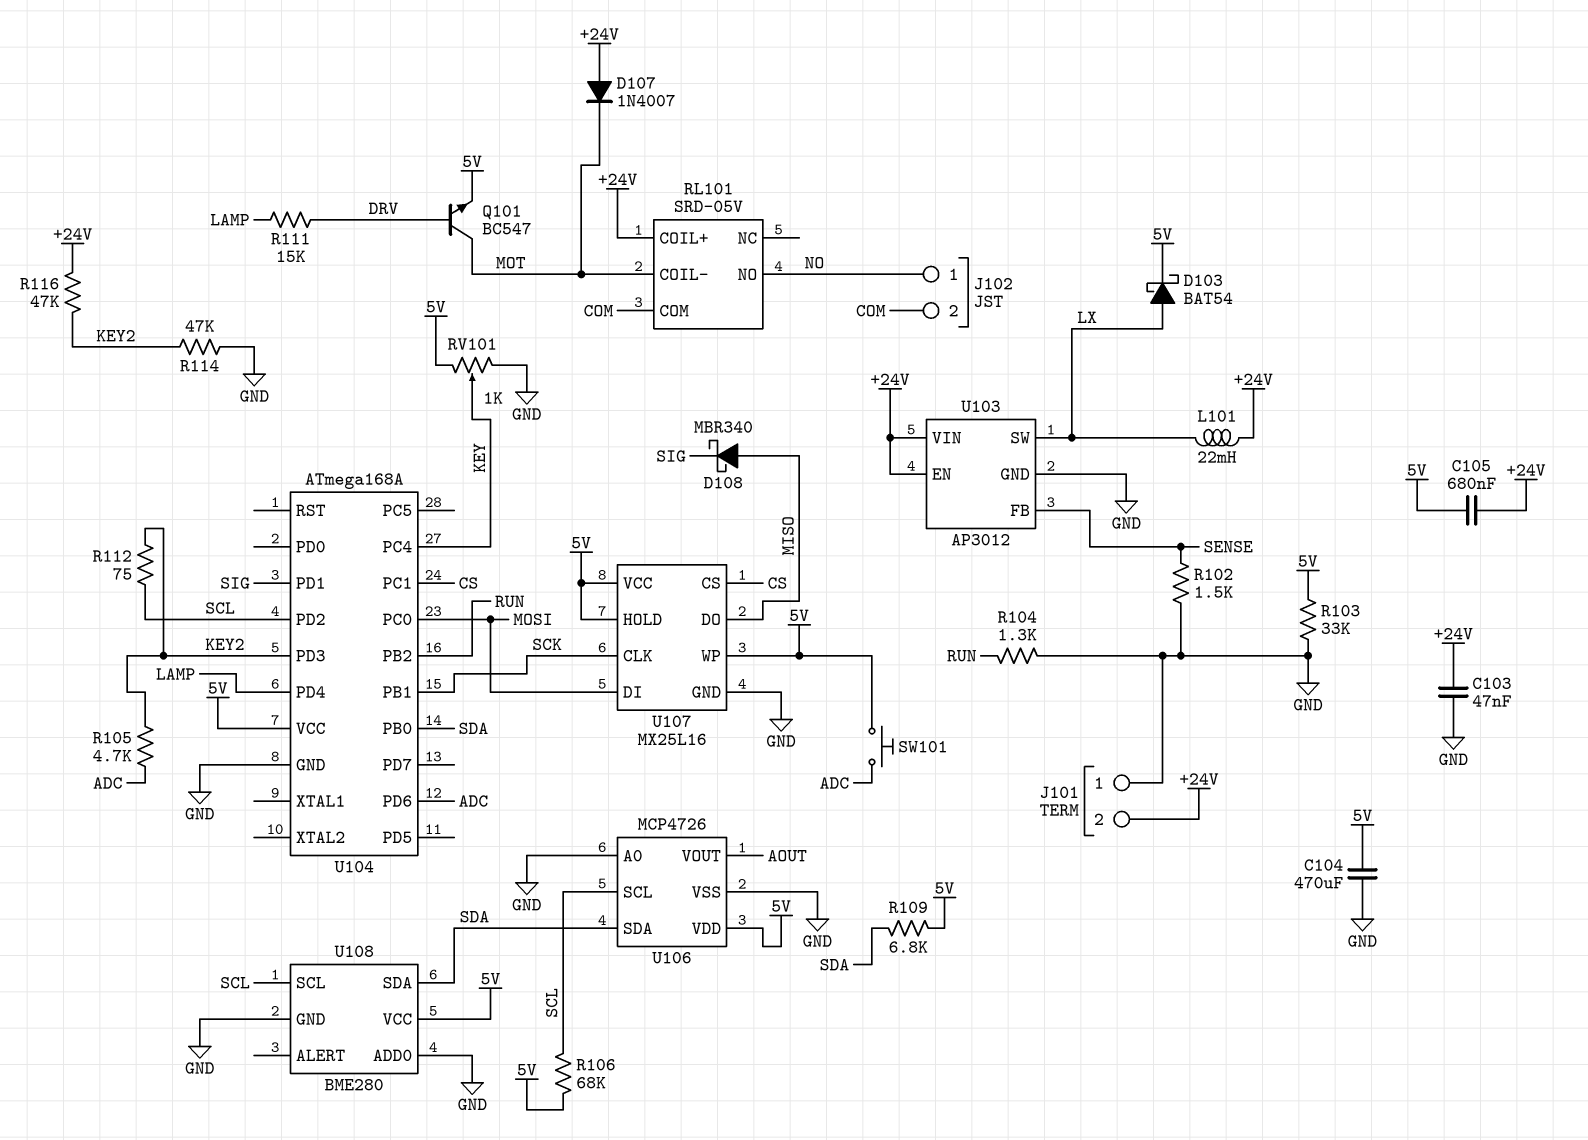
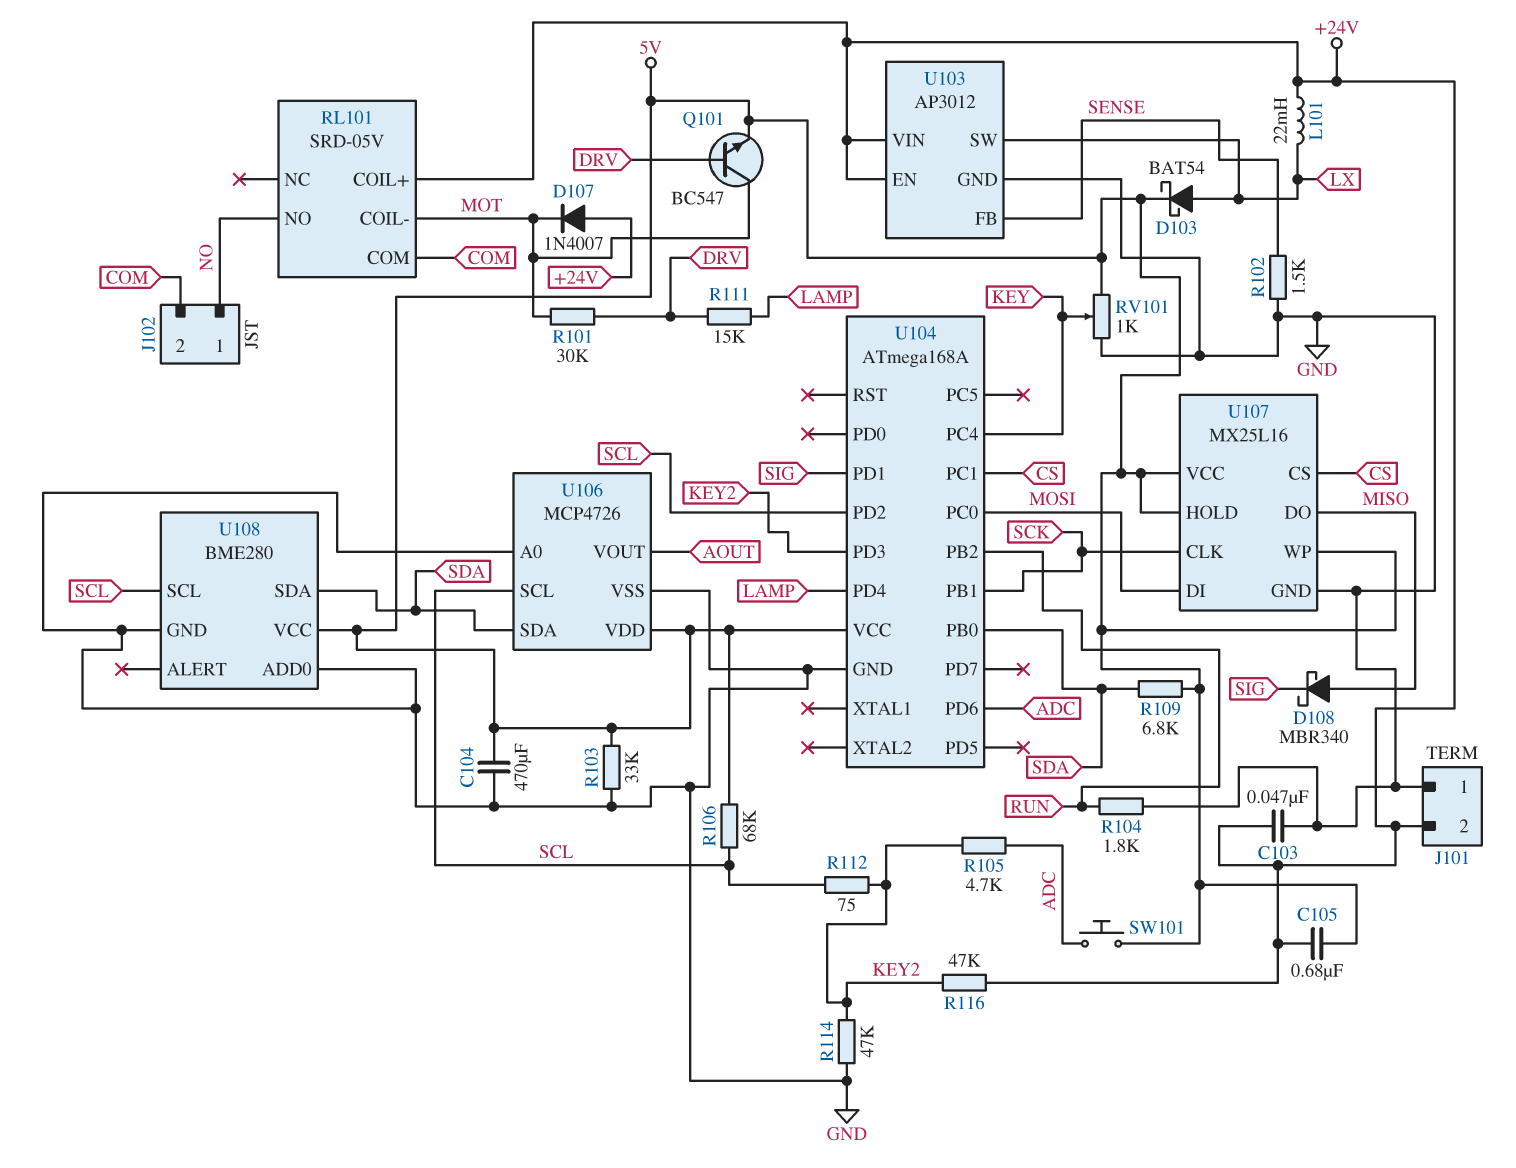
R101: none -> 30k (DRV, MOT)
R104: 1.3k (GND, RUN) -> 1.8k (GND, RUN)

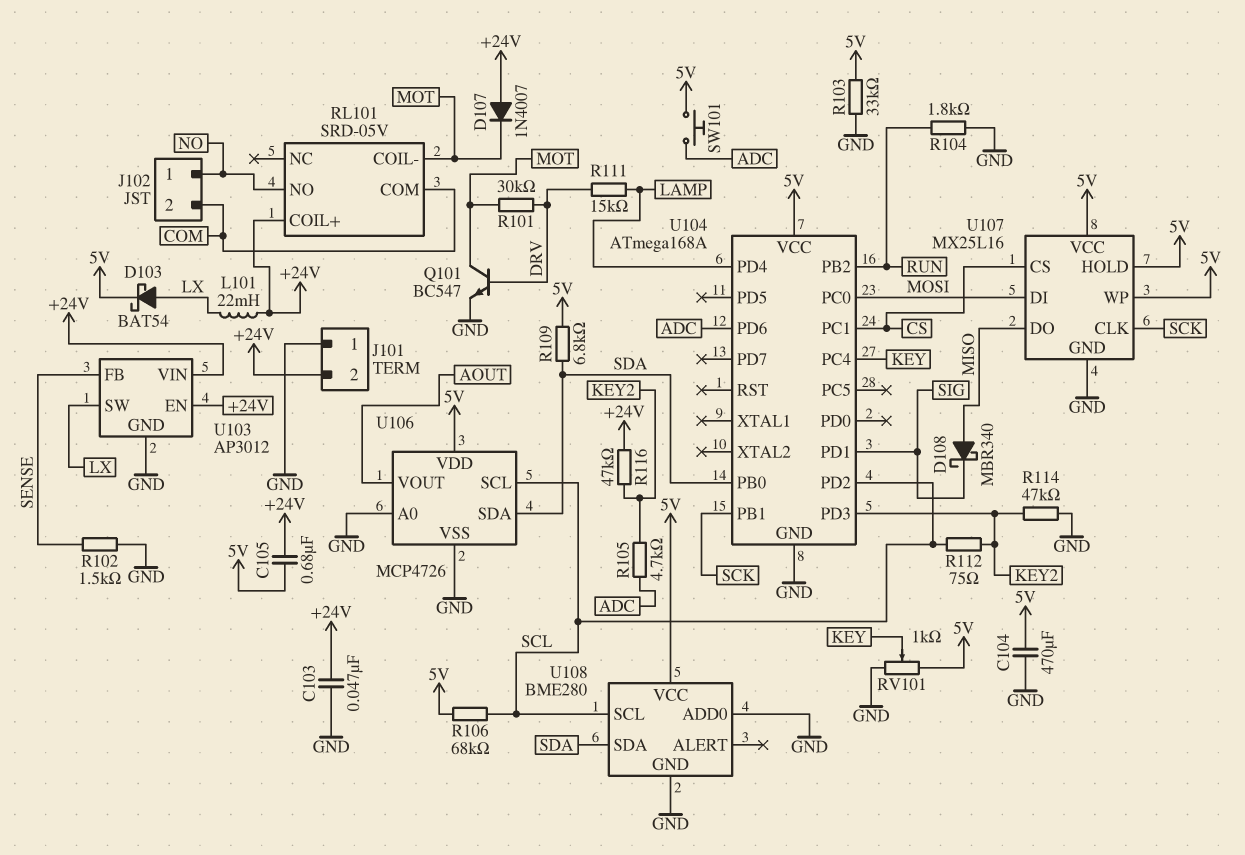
Q101: NPN BC547 (B DRV, C MOT, E 5V) -> NPN BC547 (B DRV, C MOT, E GND)

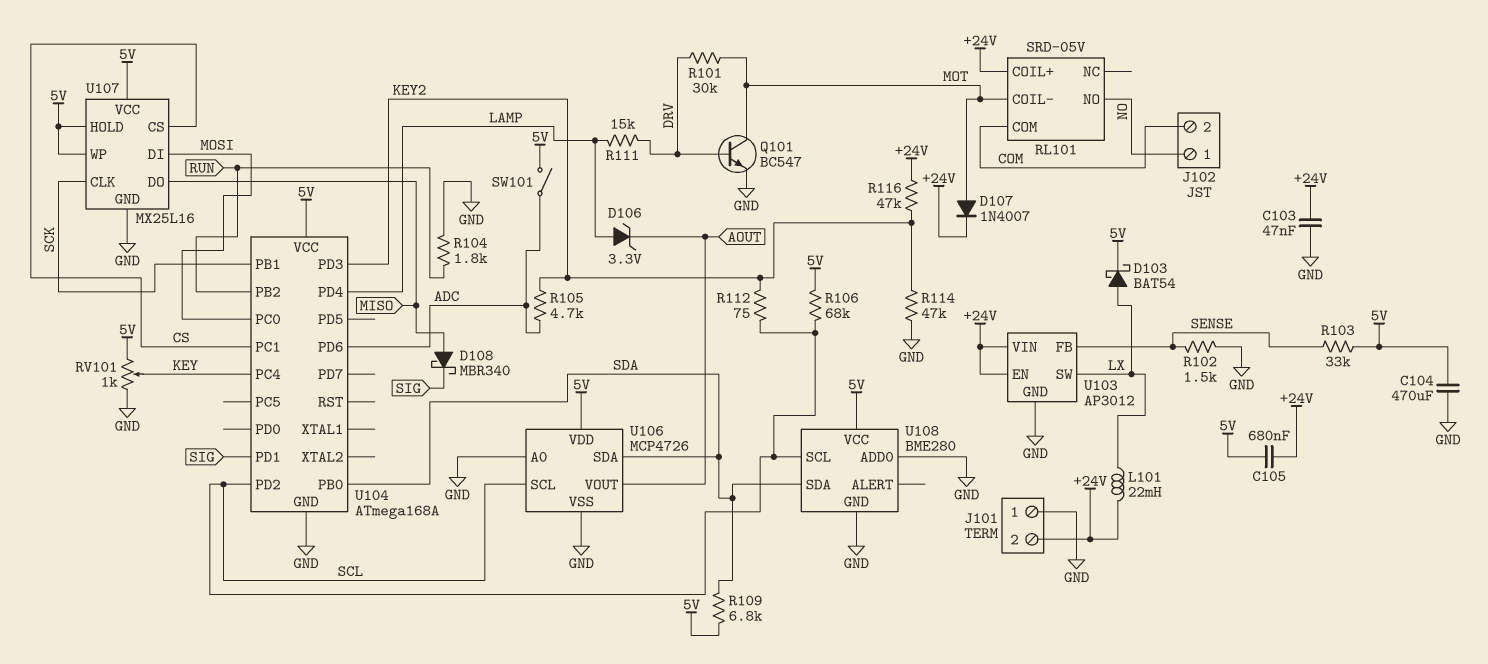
D106: none -> zener 3.3V (A LAMP, K AOUT)
D107: diode 1N4007 (A +24V, K MOT) -> diode 1N4007 (A MOT, K +24V)
R103: 33k (5V, GND) -> 33k (5V, SENSE)
SW101: button (5V, ADC) -> switch (5V, ADC)

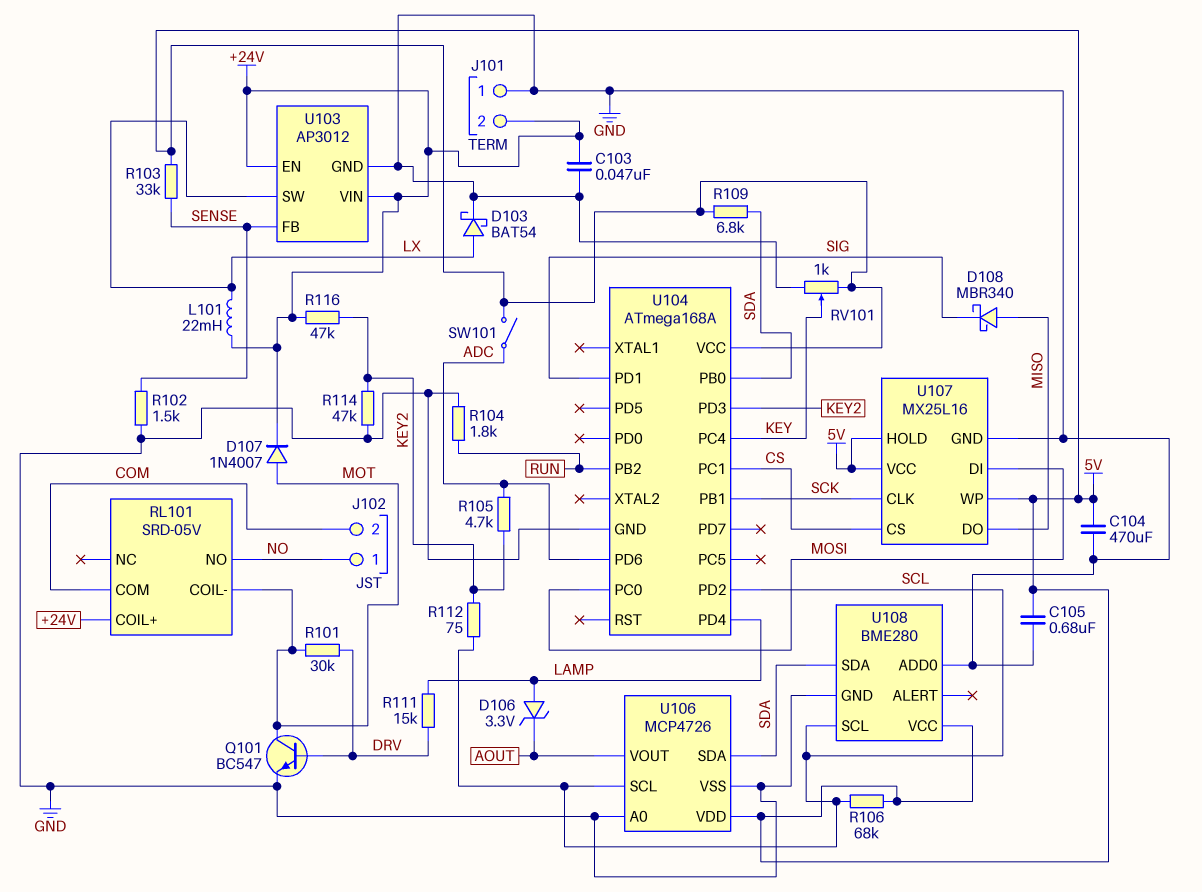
C105: 680nF (+24V, 5V) -> 680nF (5V, GND)
D103: schottky BAT54 (A LX, K 5V) -> schottky BAT54 (A LX, K GND)

